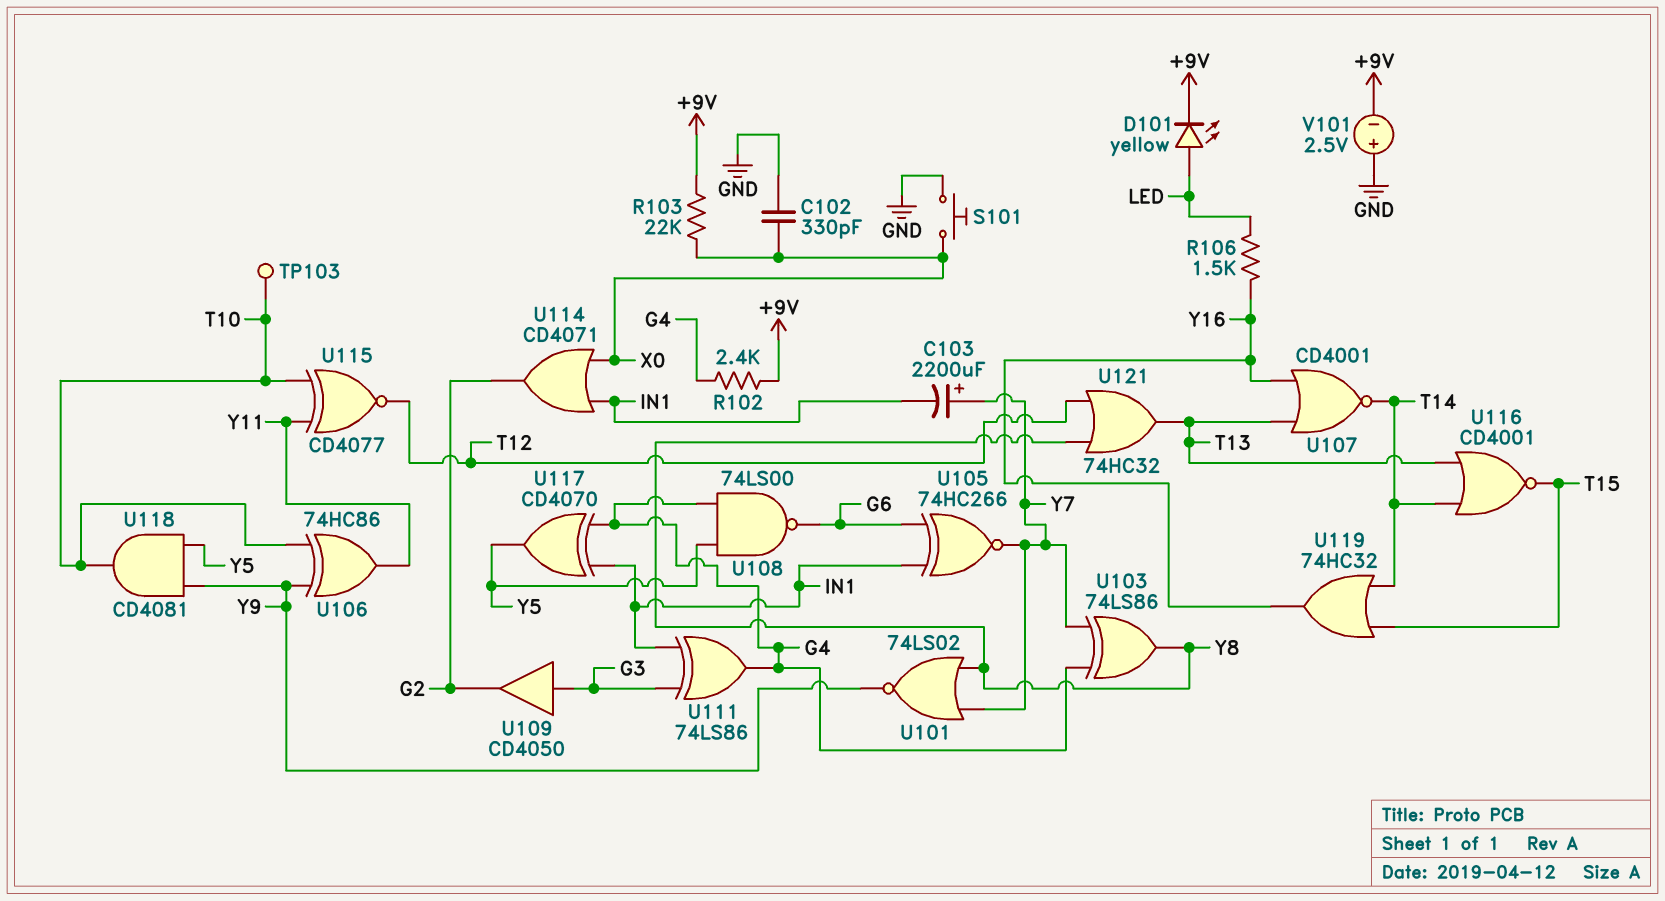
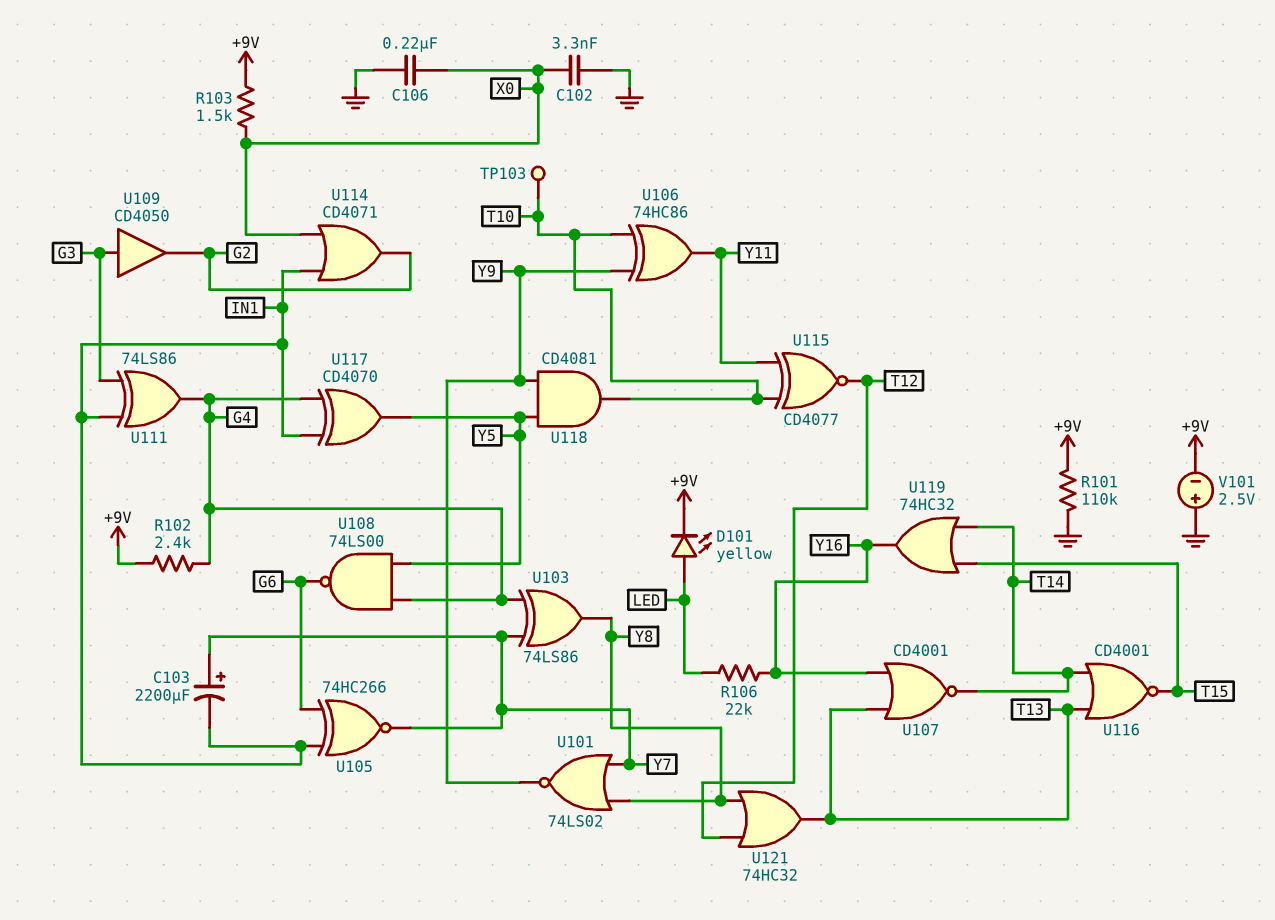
C102: 330pF (GND, X0) -> 3.3nF (GND, X0)
C106: none -> 220nF (GND, X0)
R101: none -> 110k (+9V, GND)
R103: 22k (+9V, X0) -> 1.5k (+9V, X0)
R106: 1.5k (LED, Y16) -> 22k (LED, Y16)
S101: button (GND, X0) -> none

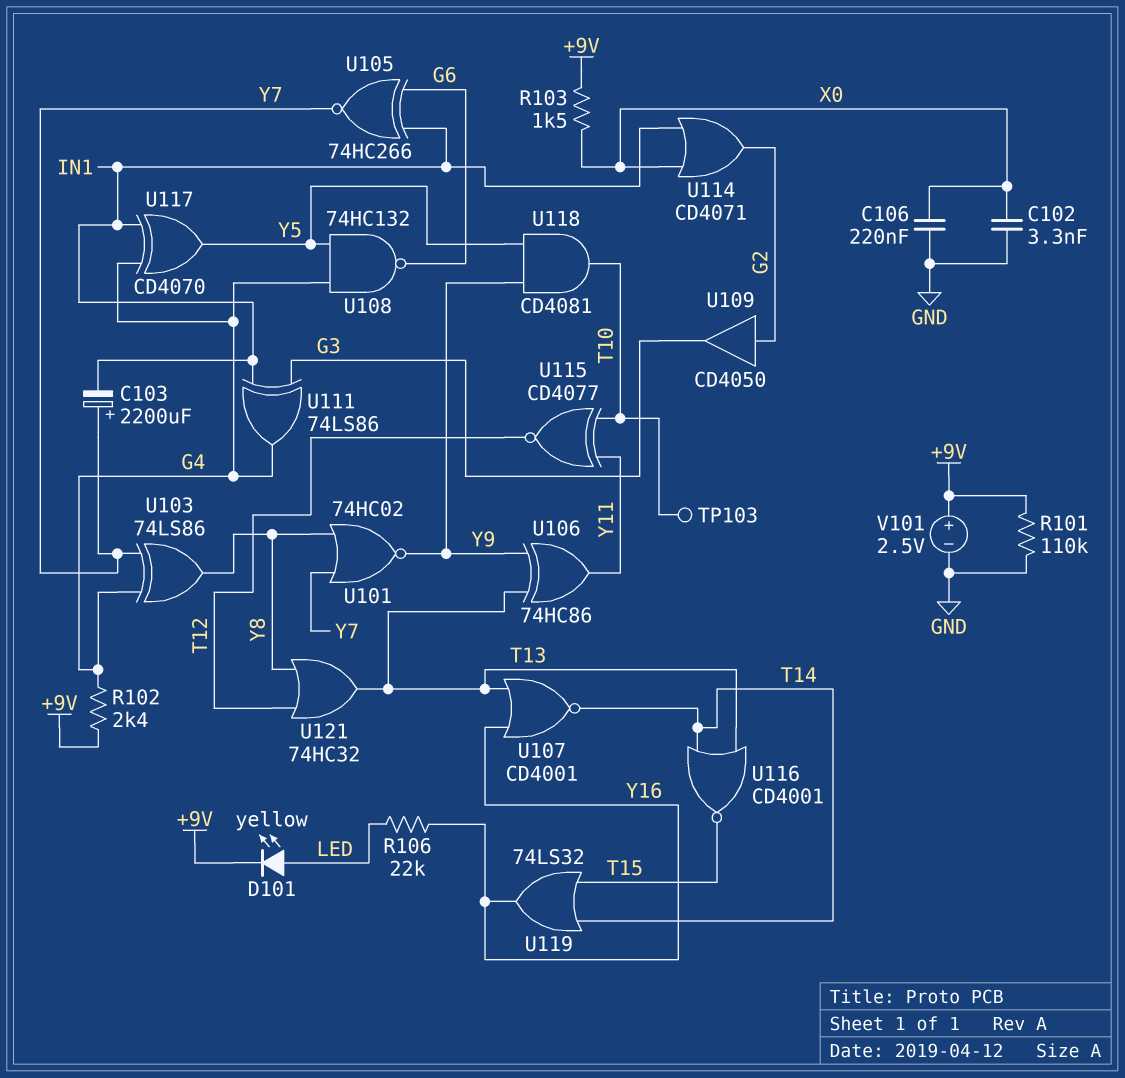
U101: NOR 74LS02 (in Y7, in Y8, out Y9) -> NOR 74HC02 (in Y7, in Y8, out Y9)
U106: XOR 74HC86 (in T10, in Y9, out Y11) -> XOR 74HC86 (in T13, in Y9, out Y11)
U108: NAND 74LS00 (in G4, in Y5, out G6) -> NAND 74HC132 (in G4, in Y5, out G6)
U109: buffer CD4050 (in G3, out G2) -> buffer CD4050 (in G2, out G3)
U119: OR 74HC32 (in T14, in T15, out Y16) -> OR 74LS32 (in T14, in T15, out Y16)
V101: 2.5V (plus GND, minus +9V) -> 2.5V (plus +9V, minus GND)

